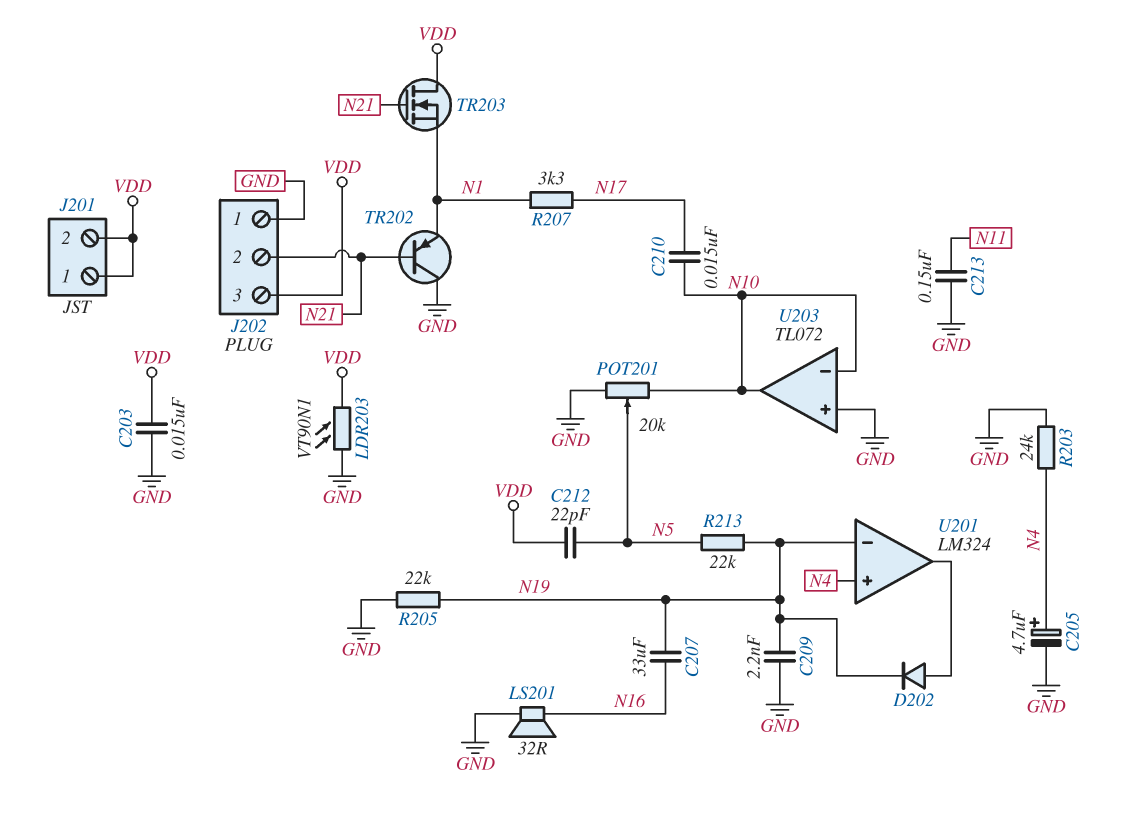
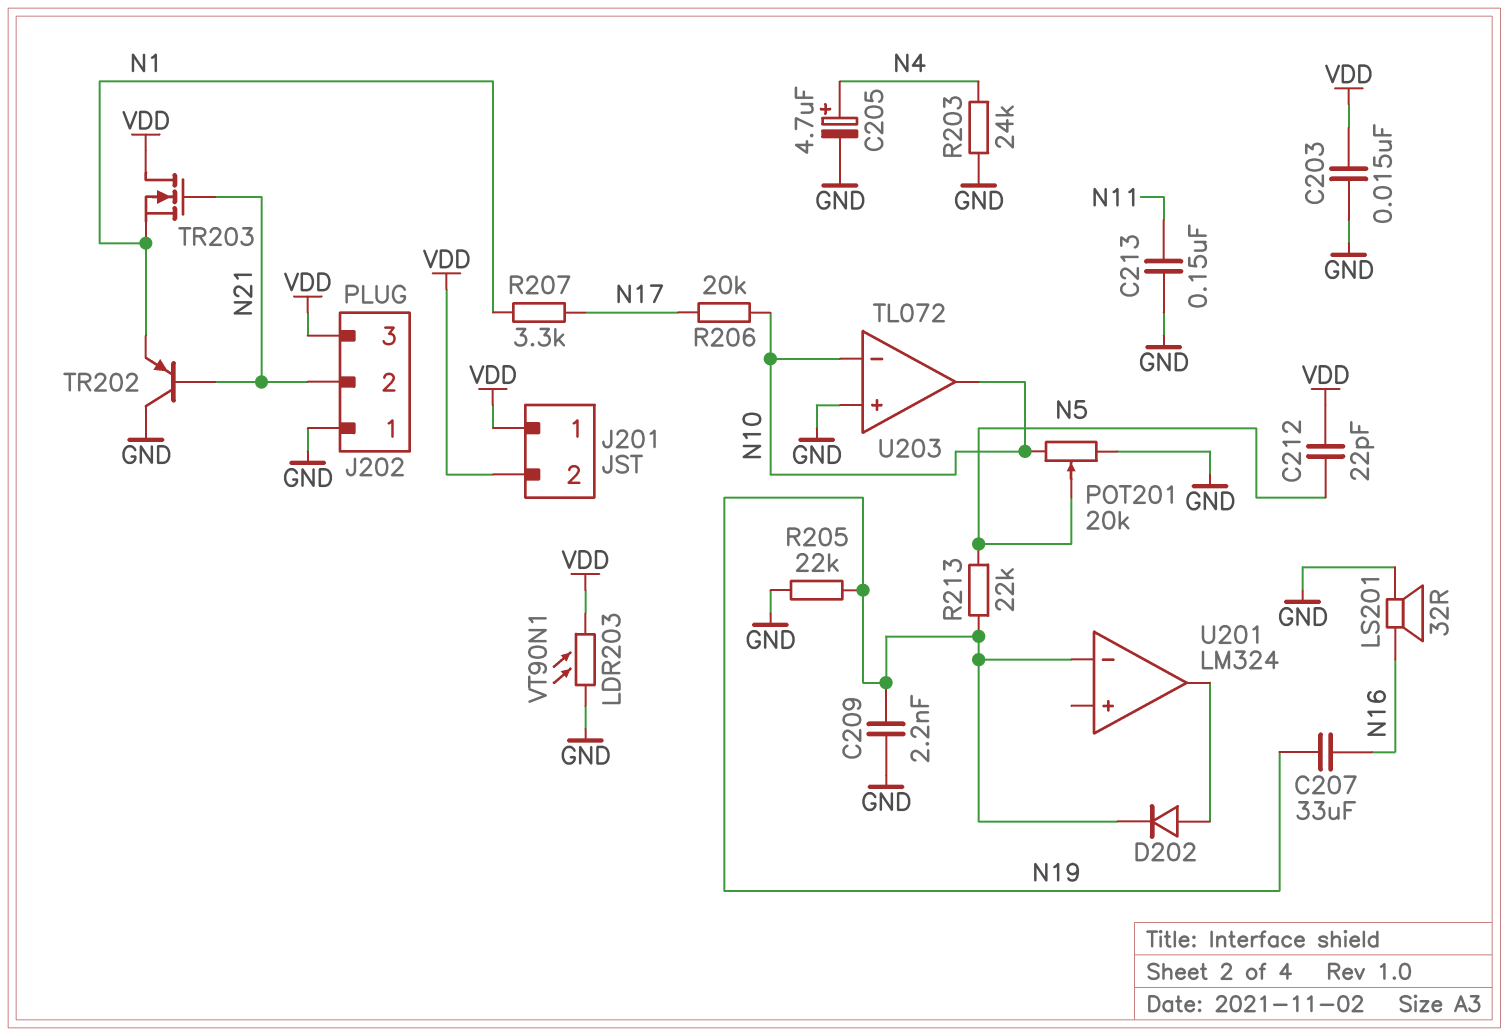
C210: 15nF (N10, N17) -> none
R206: none -> 20k (N10, N17)
U201 pin in+: N4 -> none

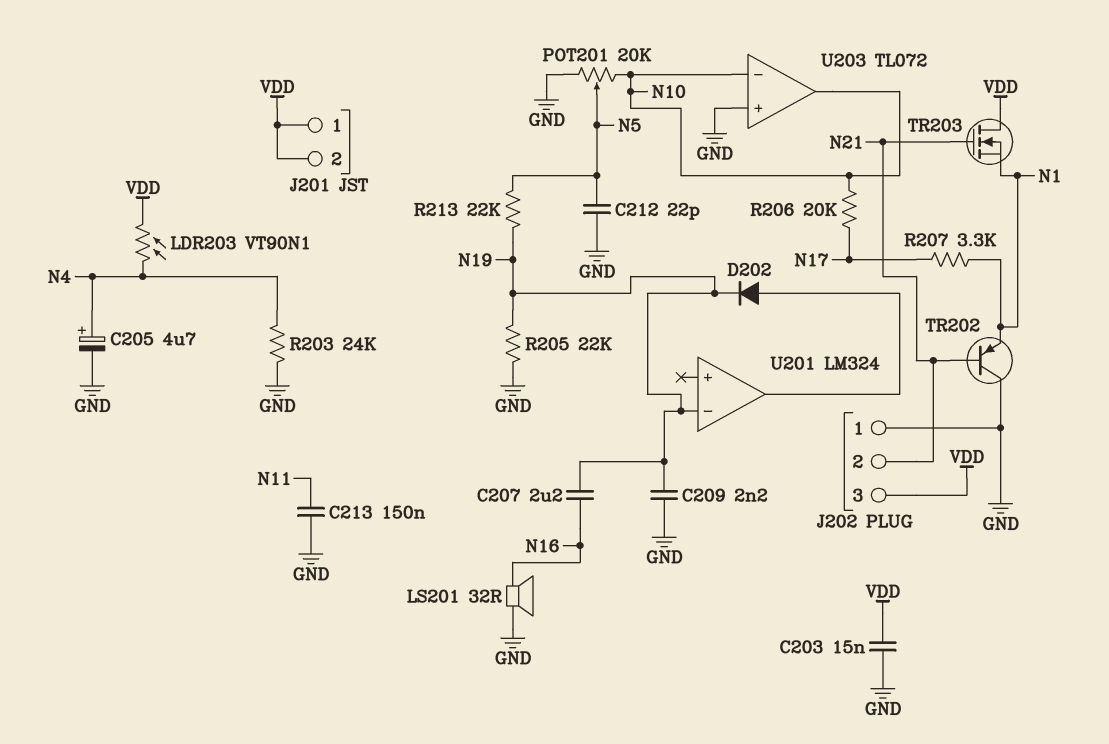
C207: 33uF (N16, N19) -> 2.2uF (N16, N19)
C212: 22pF (N5, VDD) -> 22pF (GND, N5)
LDR203: VT90N1 (GND, VDD) -> VT90N1 (N4, VDD)

